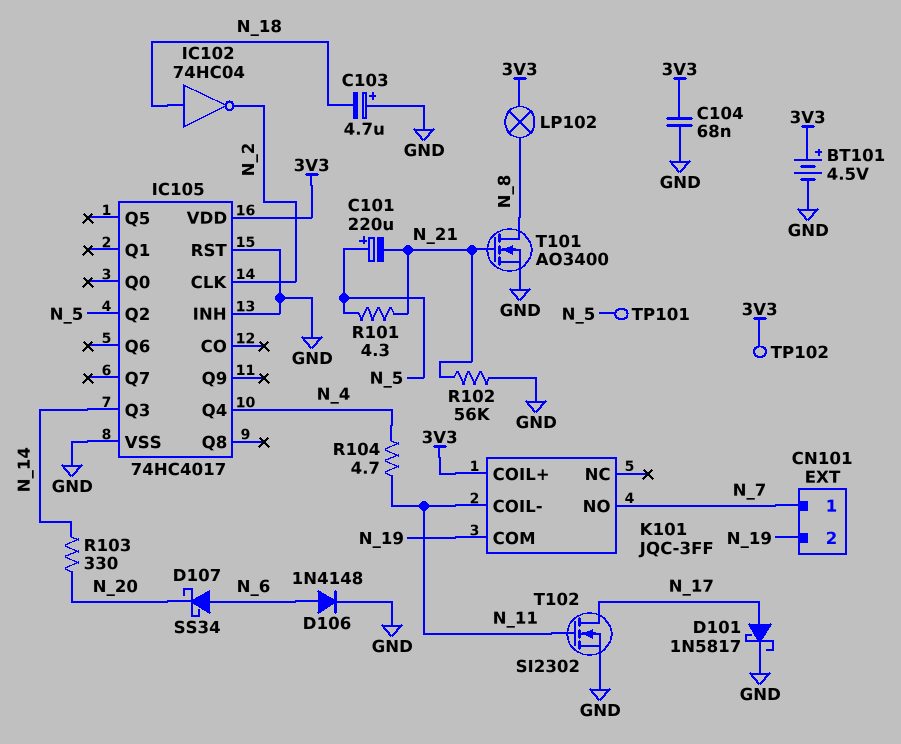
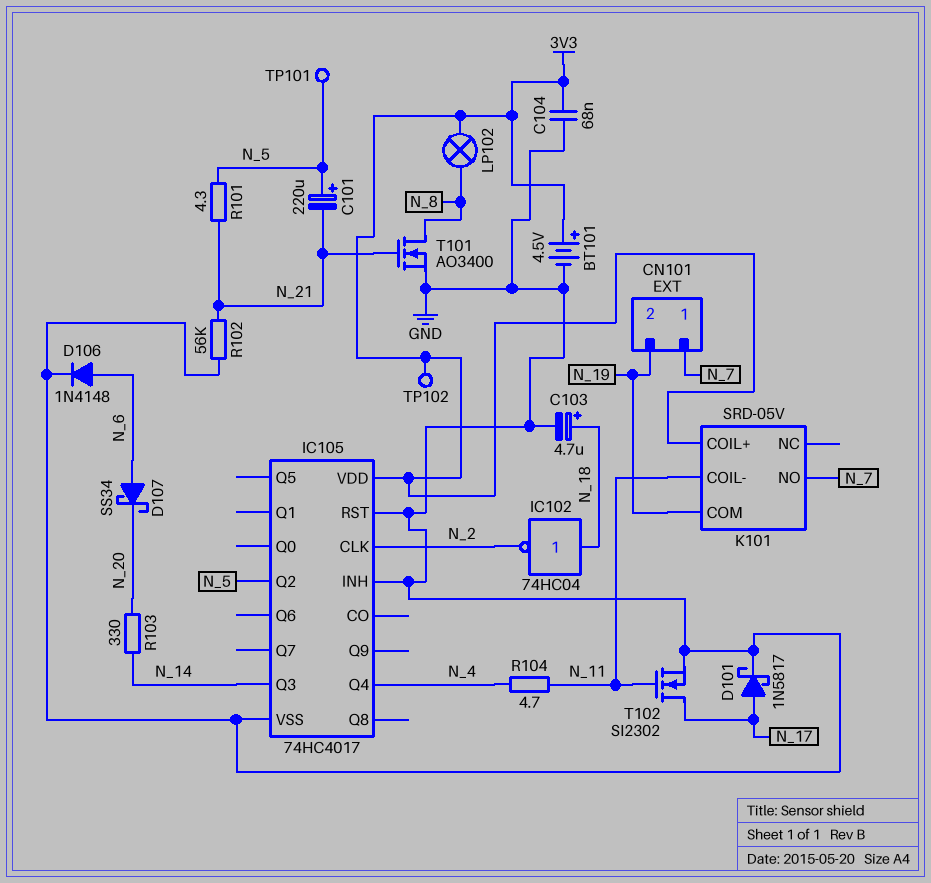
C103: 4.7uF (plus GND, minus N_18) -> 4.7uF (plus N_18, minus GND)
K101: JQC-3FF -> SRD-05V

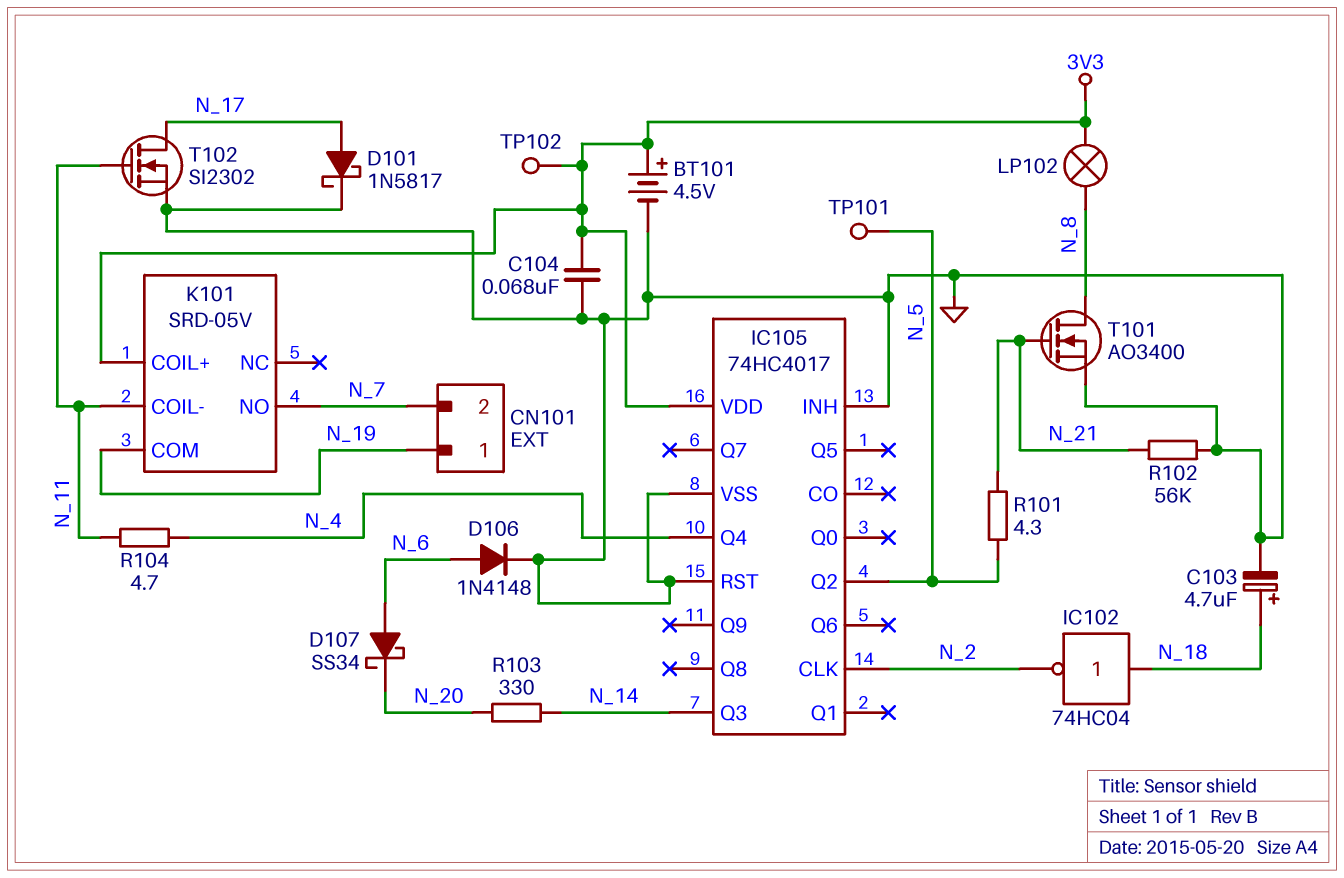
C101: 220uF (plus N_5, minus N_21) -> none
CN101 pin 1: N_7 -> N_19
CN101 pin 2: N_19 -> N_7

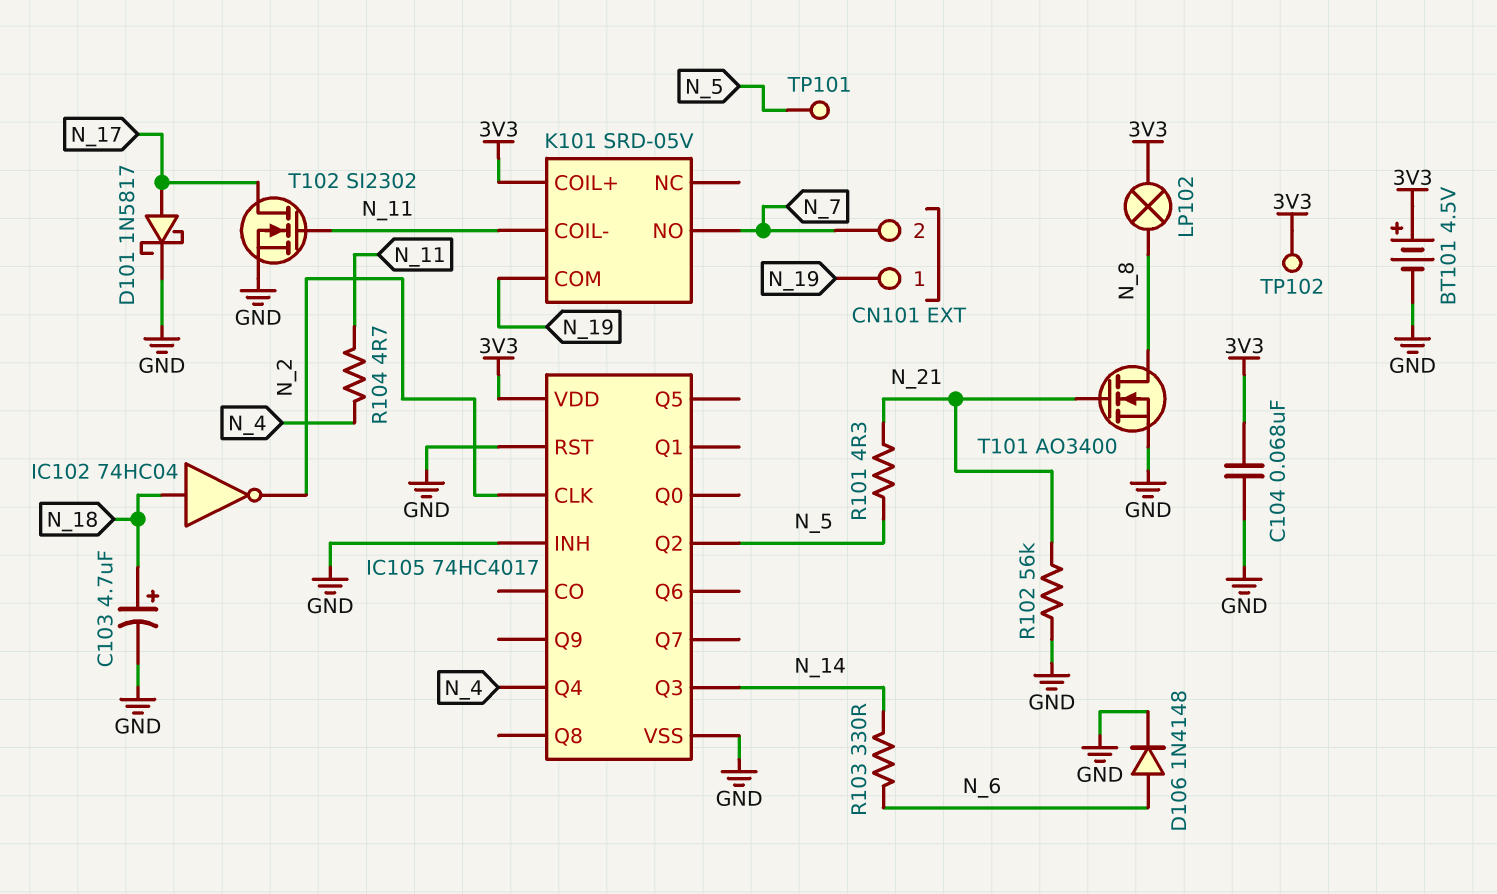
D107: schottky SS34 (A N_6, K N_20) -> none
R103: 330 (N_14, N_20) -> 330 (N_6, N_14)

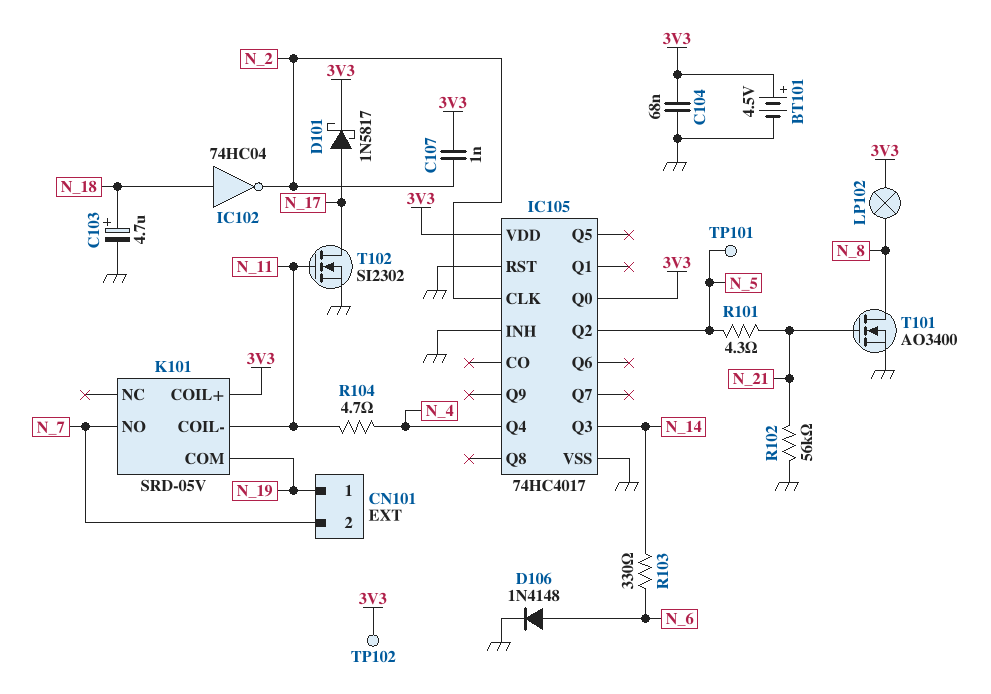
C107: none -> 1nF (3V3, N_2)
D101: schottky 1N5817 (A N_17, K GND) -> schottky 1N5817 (A N_17, K 3V3)
IC105 pin Q0: none -> 3V3

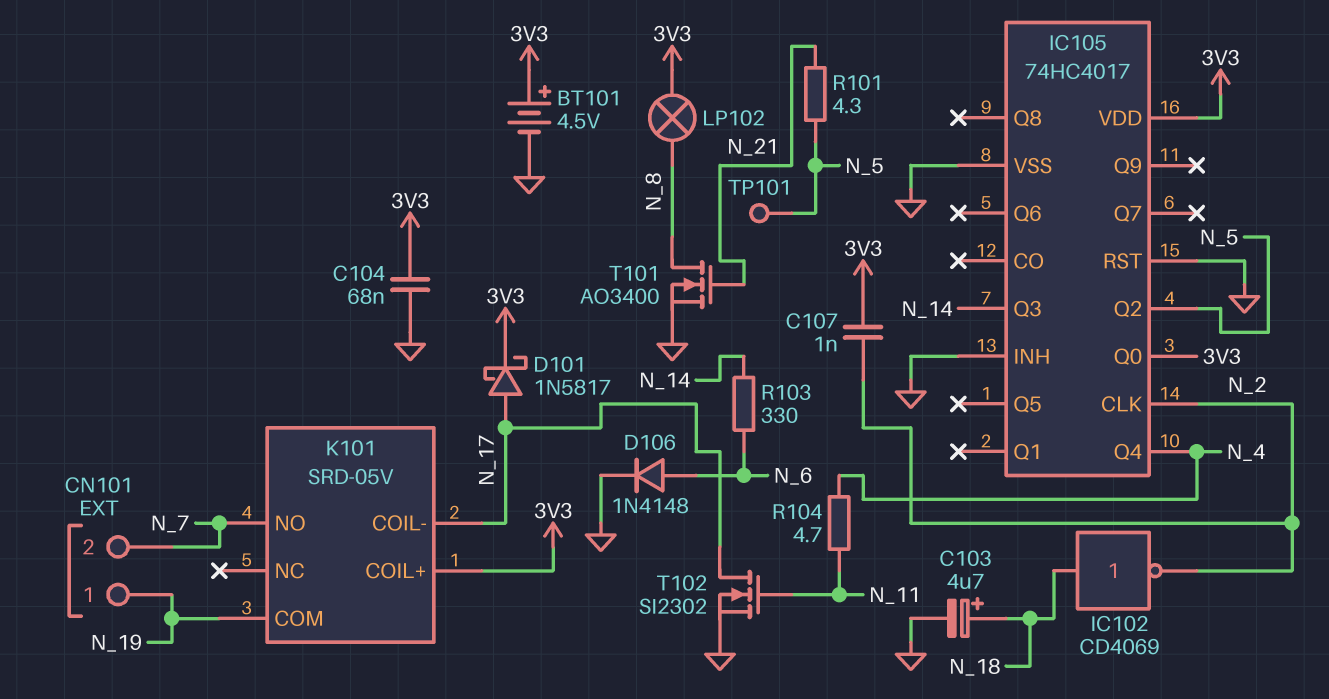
IC102: NOT 74HC04 (in N_18, out N_2) -> NOT CD4069 (in N_18, out N_2)
K101 pin COIL-: N_11 -> N_17
R102: 56k (GND, N_21) -> none
TP102: test point (3V3) -> none

